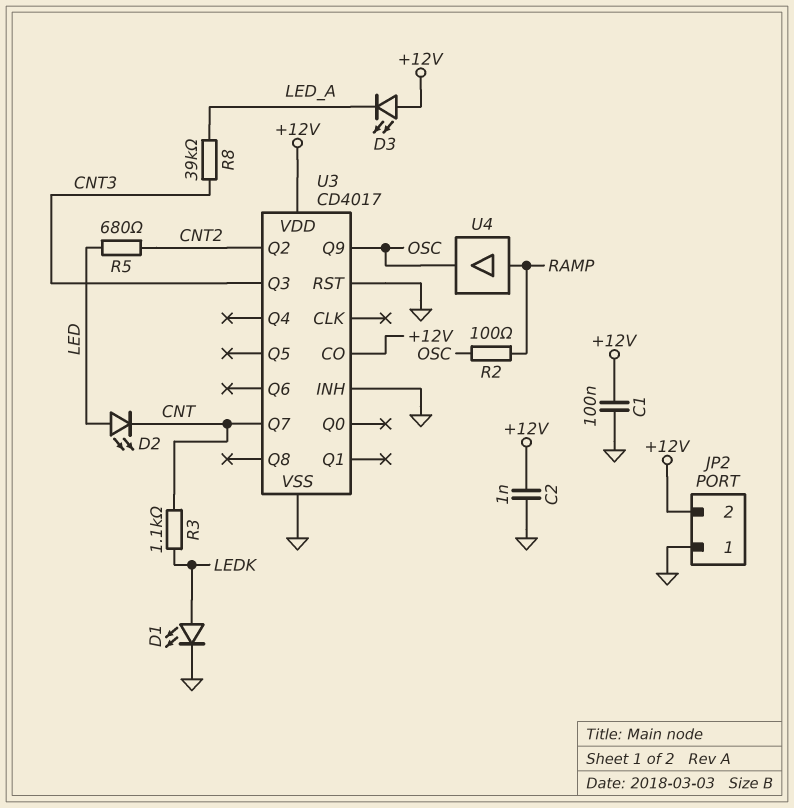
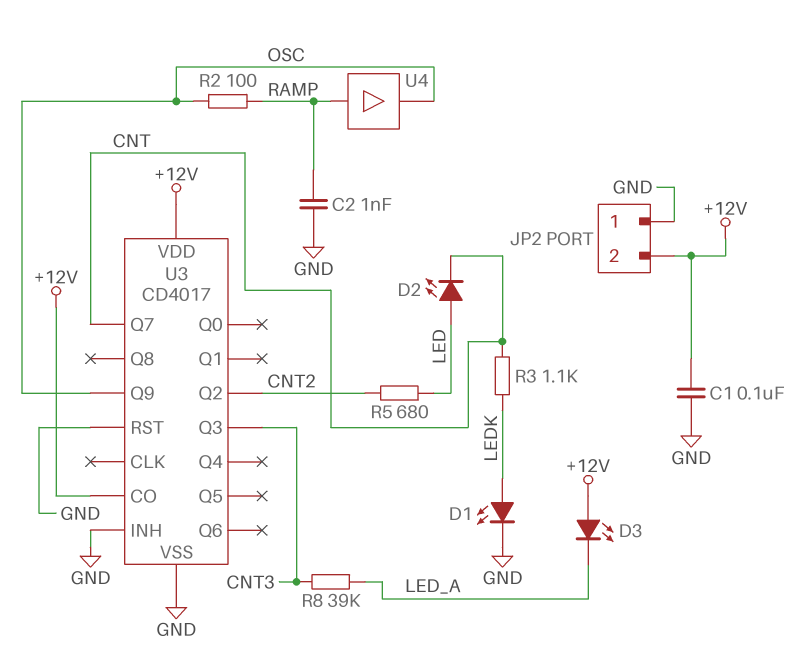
C2: 1nF (+12V, GND) -> 1nF (GND, RAMP)

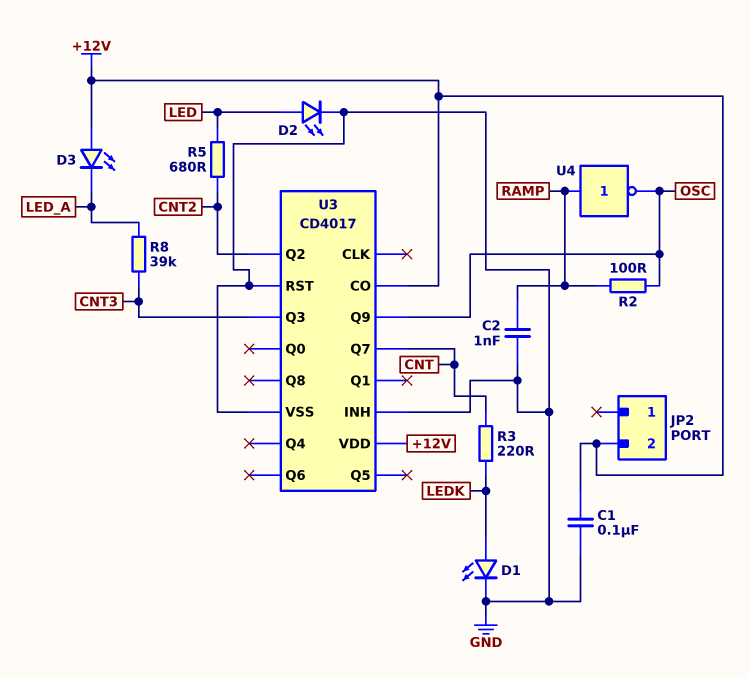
D2: LED (A LED, K CNT) -> LED (A LED, K GND)
JP2 pin 1: GND -> none
R3: 1.1k (CNT, LEDK) -> 220 (CNT, LEDK)
U4: buffer (in RAMP, out OSC) -> NOT (in RAMP, out OSC)

